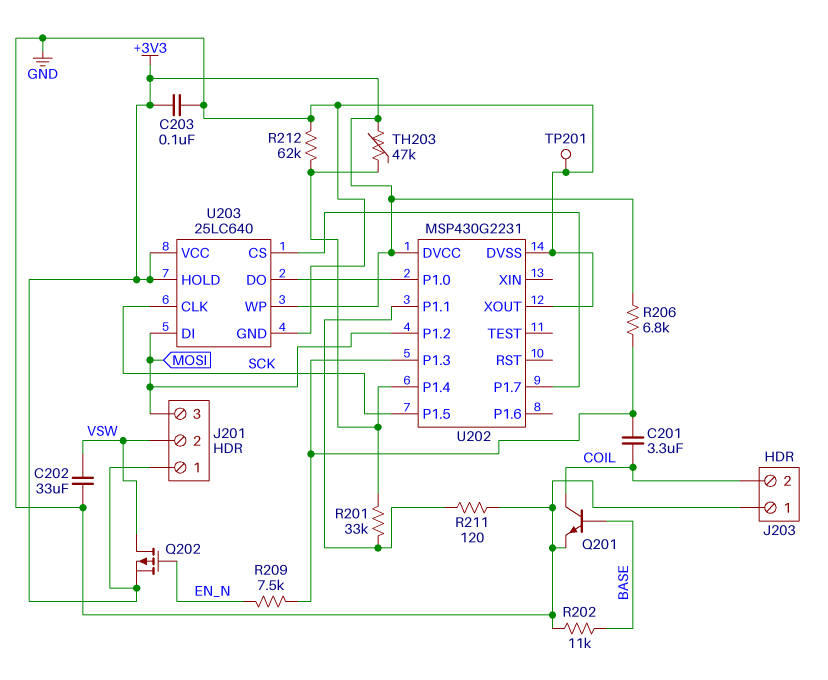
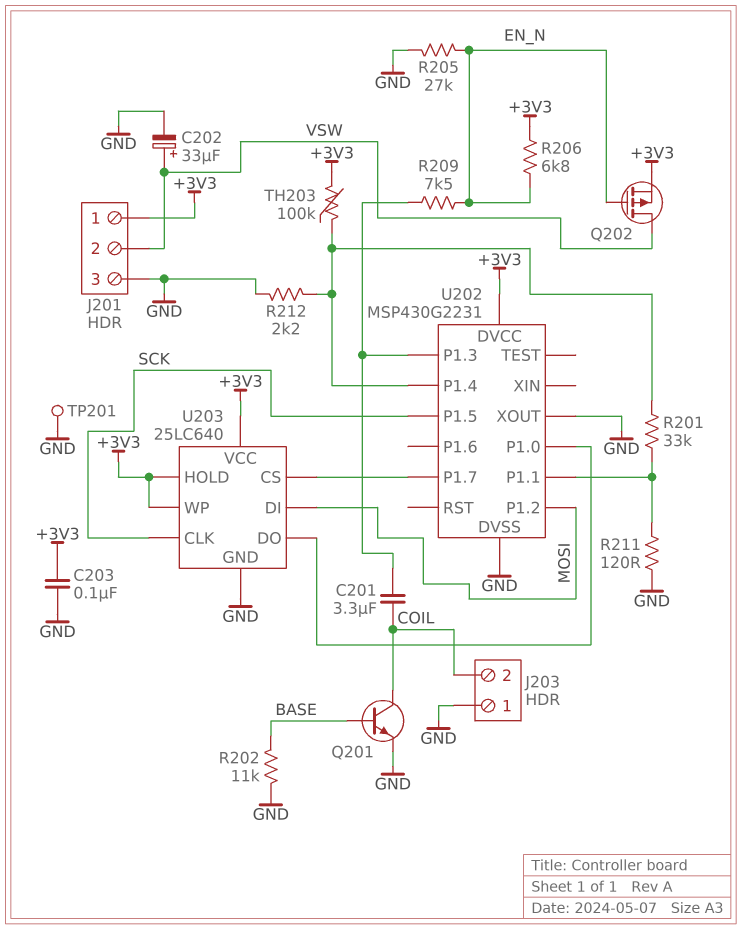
C202: 33uF (GND, VSW) -> 33uF (plus VSW, minus GND)
J201 pin 3: MOSI -> GND
R205: none -> 27k (EN_N, GND)
R206: 6.8k (+3V3, U202/P1.3) -> 6.8k (+3V3, EN_N)
R212: 62k (GND, U202/P1.4) -> 2.2k (GND, U202/P1.4)
TH203: 47k (+3V3, U202/P1.4) -> 100k (+3V3, U202/P1.4)

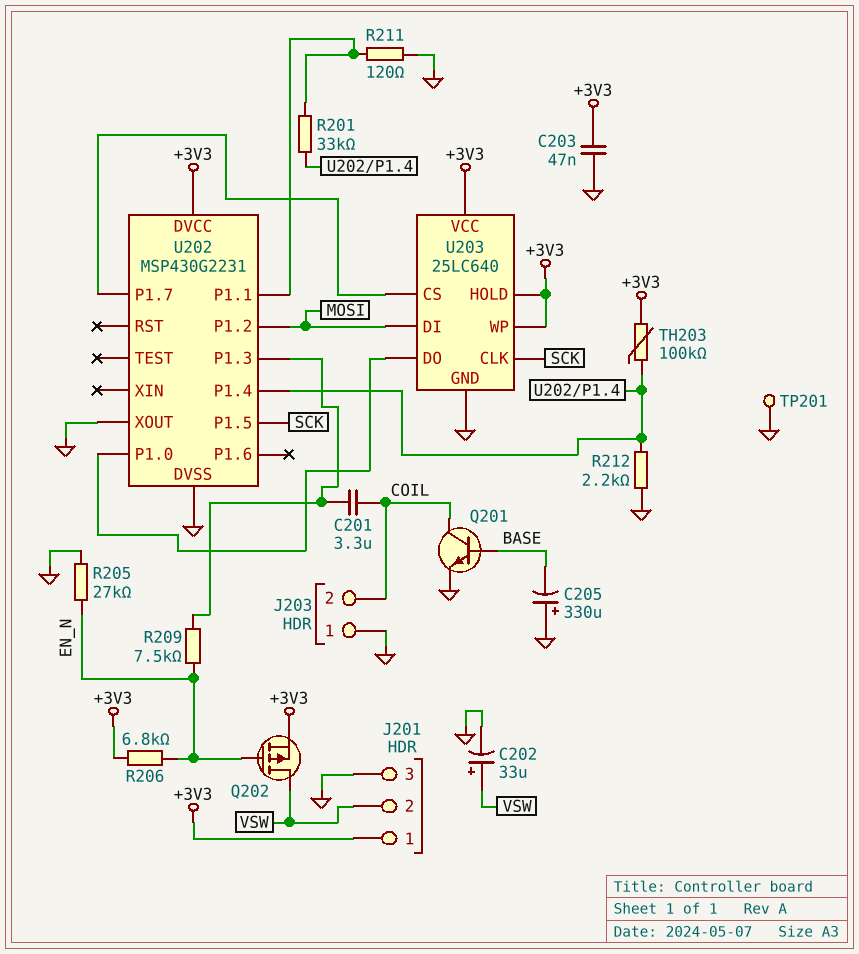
C203: 100nF (+3V3, GND) -> 47nF (+3V3, GND)
C205: none -> 330uF (plus GND, minus BASE)
R202: 11k (BASE, GND) -> none

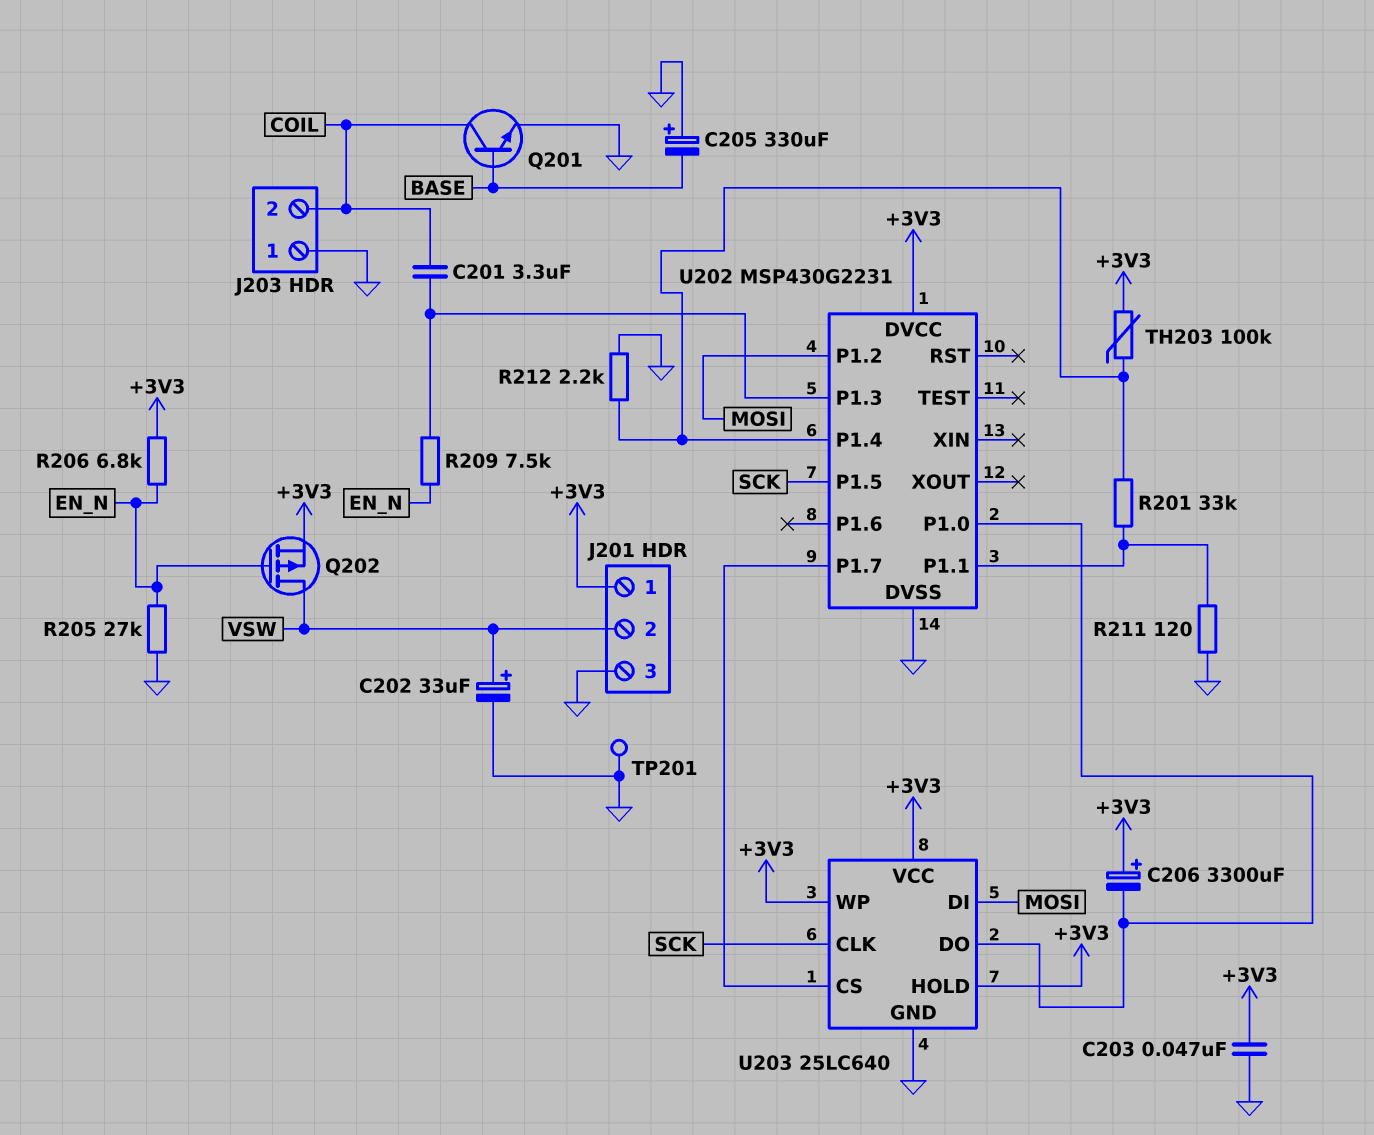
C206: none -> 3300uF (plus +3V3, minus U202/P1.0)
U202 pin XOUT: GND -> none

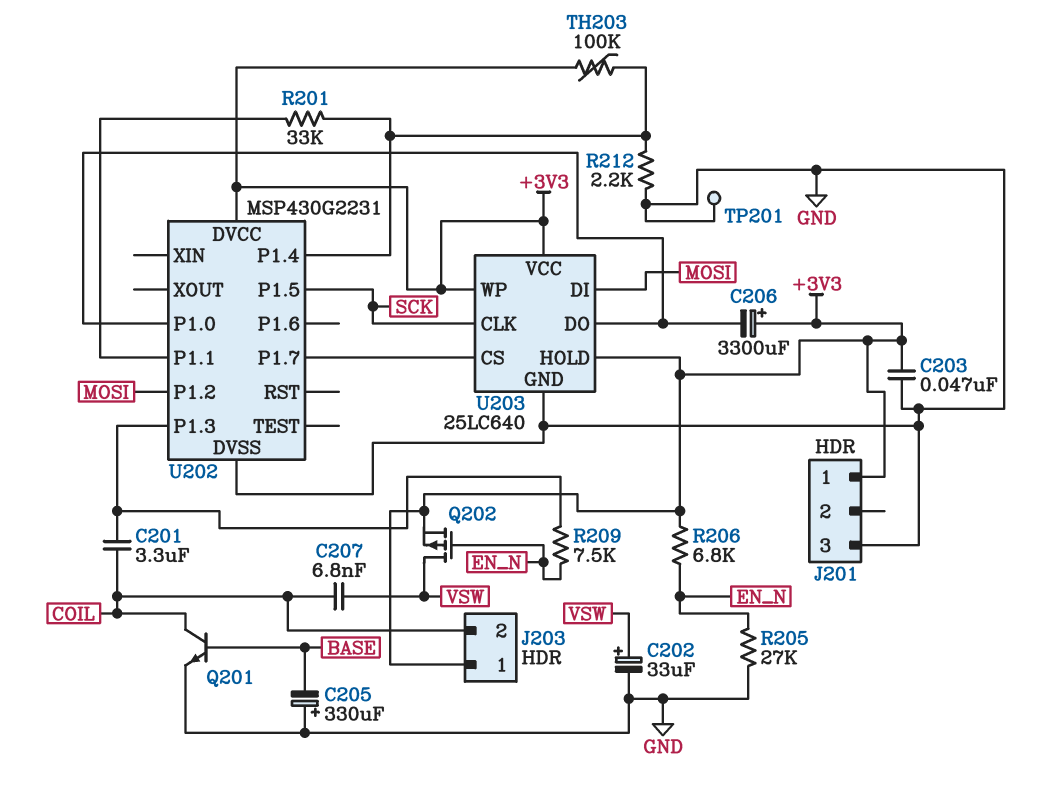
C207: none -> 6.8nF (COIL, VSW)
J201 pin 2: VSW -> none
J203 pin 1: GND -> +3V3
R211: 120 (GND, U202/P1.1) -> none

